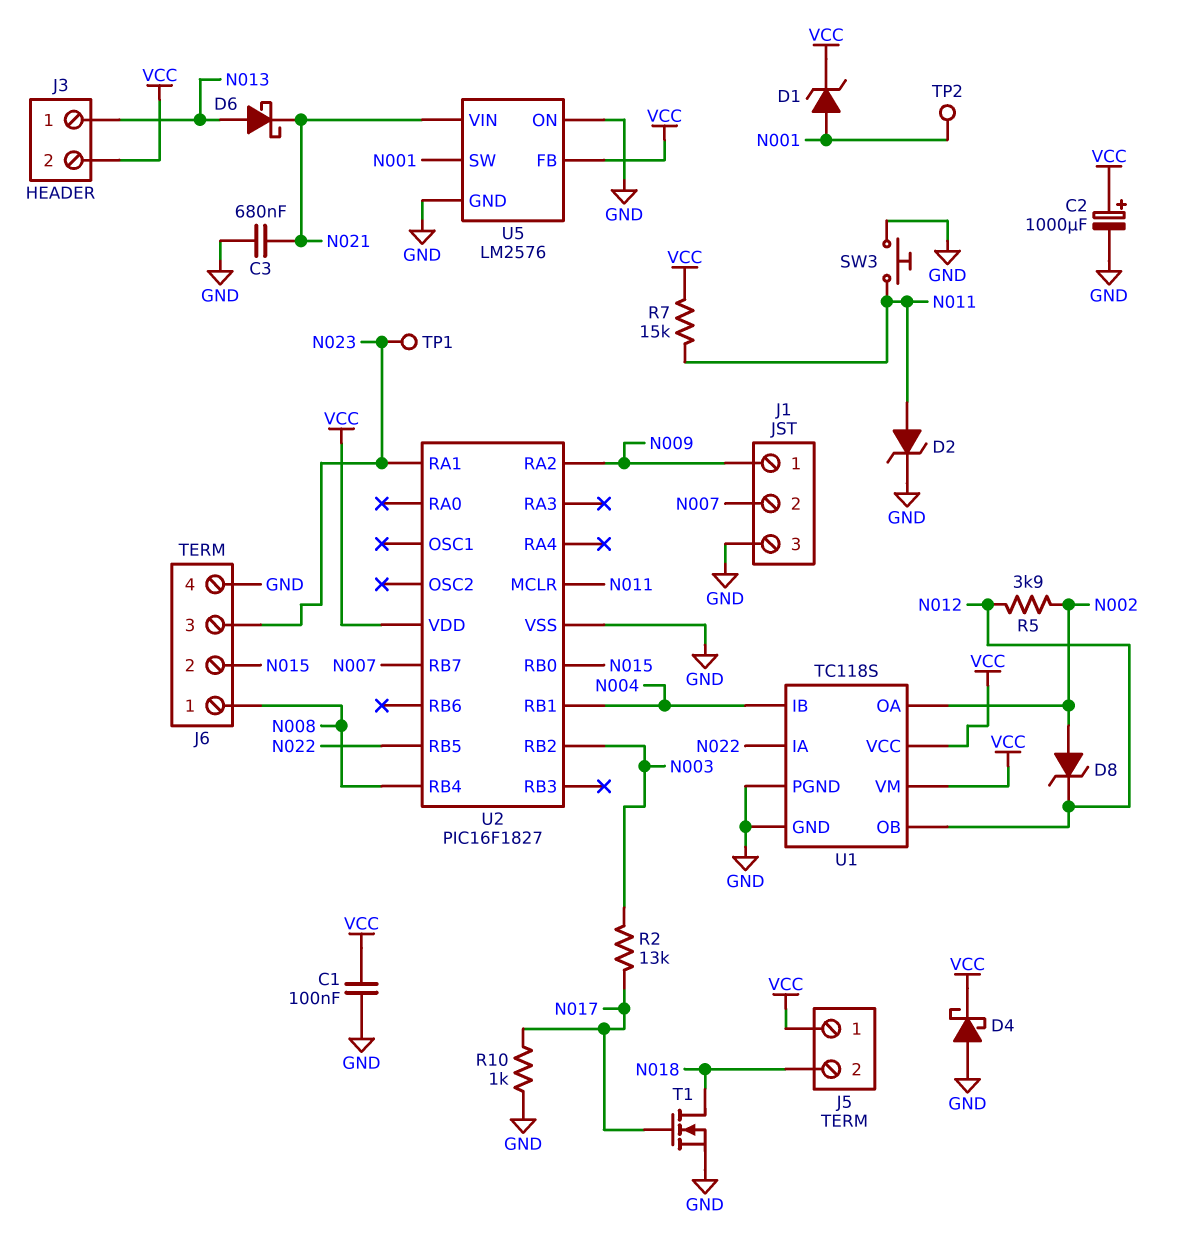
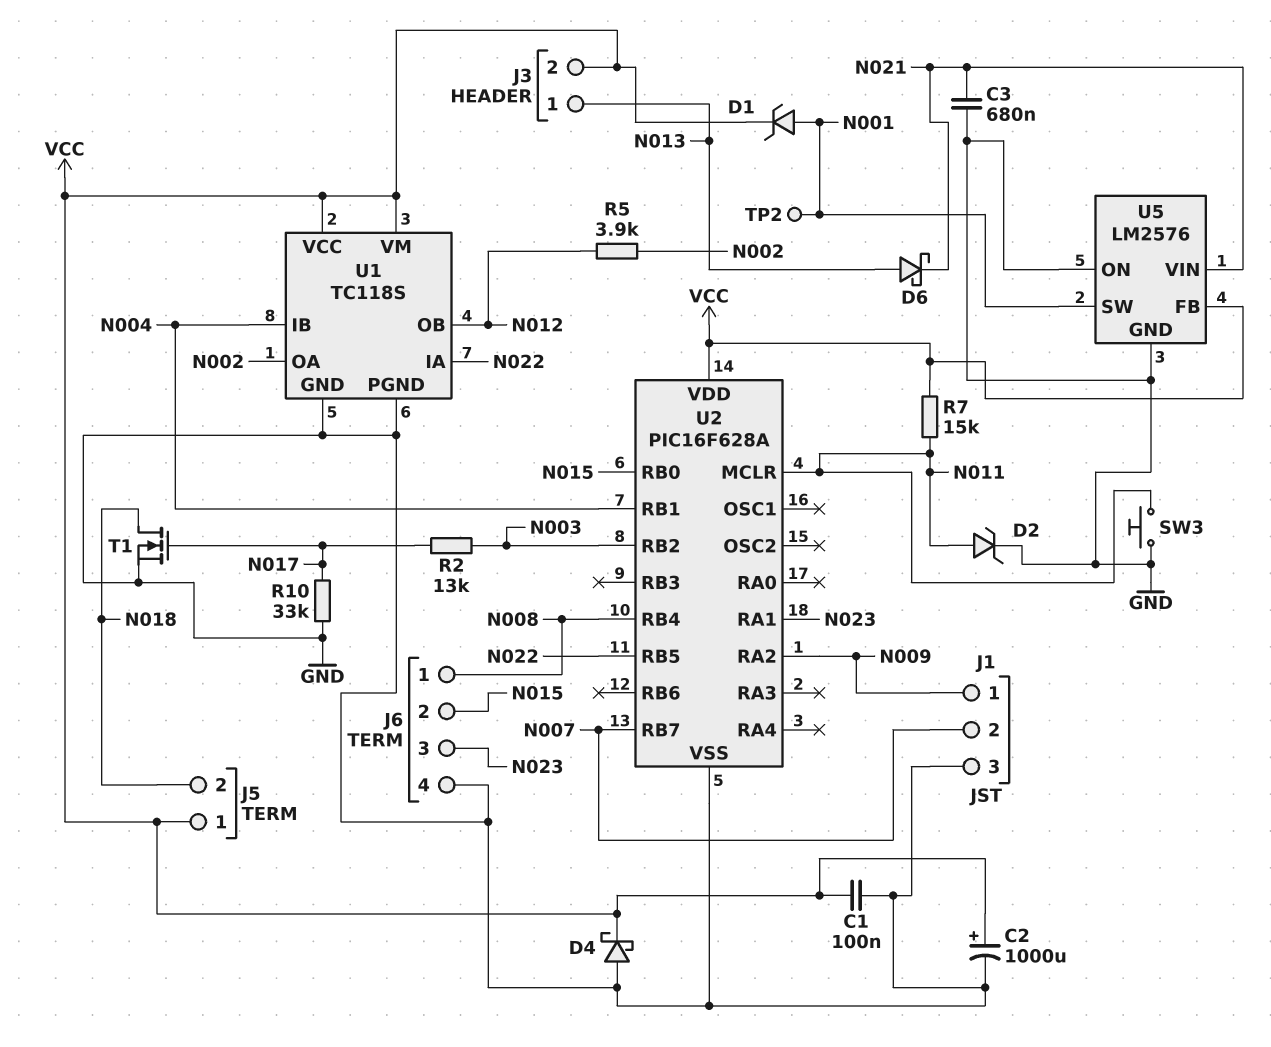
D8: zener (A N002, K N012) -> none
R10: 1k (GND, N017) -> 33k (GND, N017)
TP1: test point (N023) -> none
U2: PIC16F1827 -> PIC16F628A

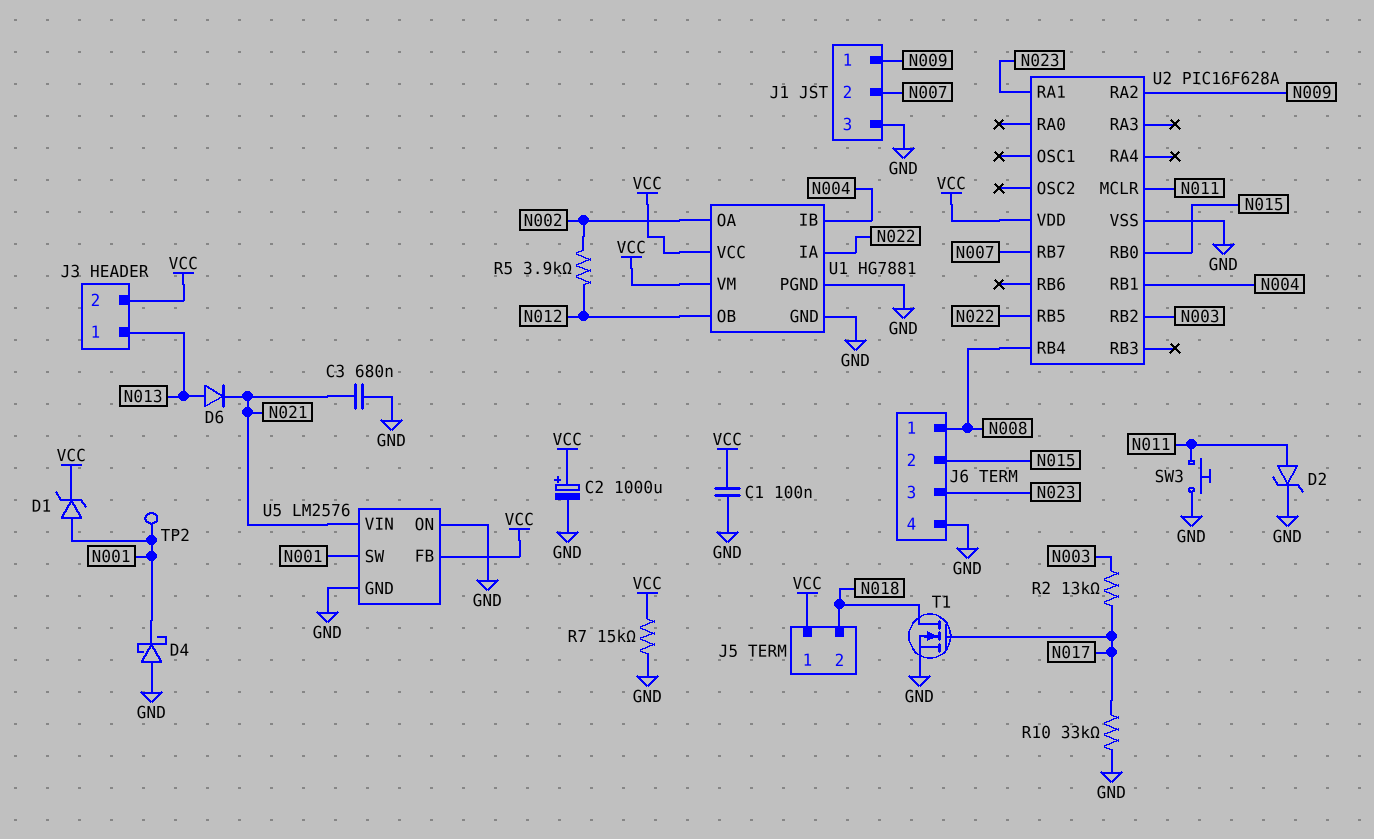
D4: schottky (A GND, K VCC) -> schottky (A GND, K N001)
D6: schottky (A N013, K N021) -> diode (A N013, K N021)
R7: 15k (N011, VCC) -> 15k (GND, VCC)
U1: TC118S -> HG7881

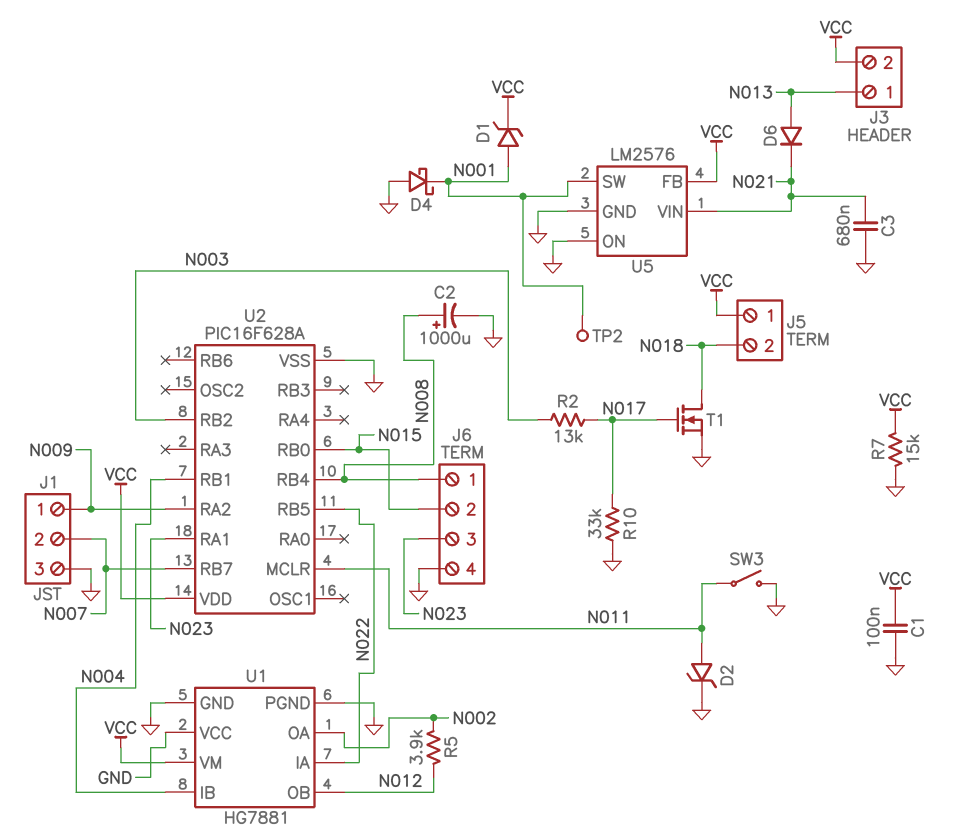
C2: 1000uF (plus VCC, minus GND) -> 1000uF (plus N008, minus GND)
SW3: button (GND, N011) -> switch (GND, N011)
U1 pin VCC: VCC -> GND

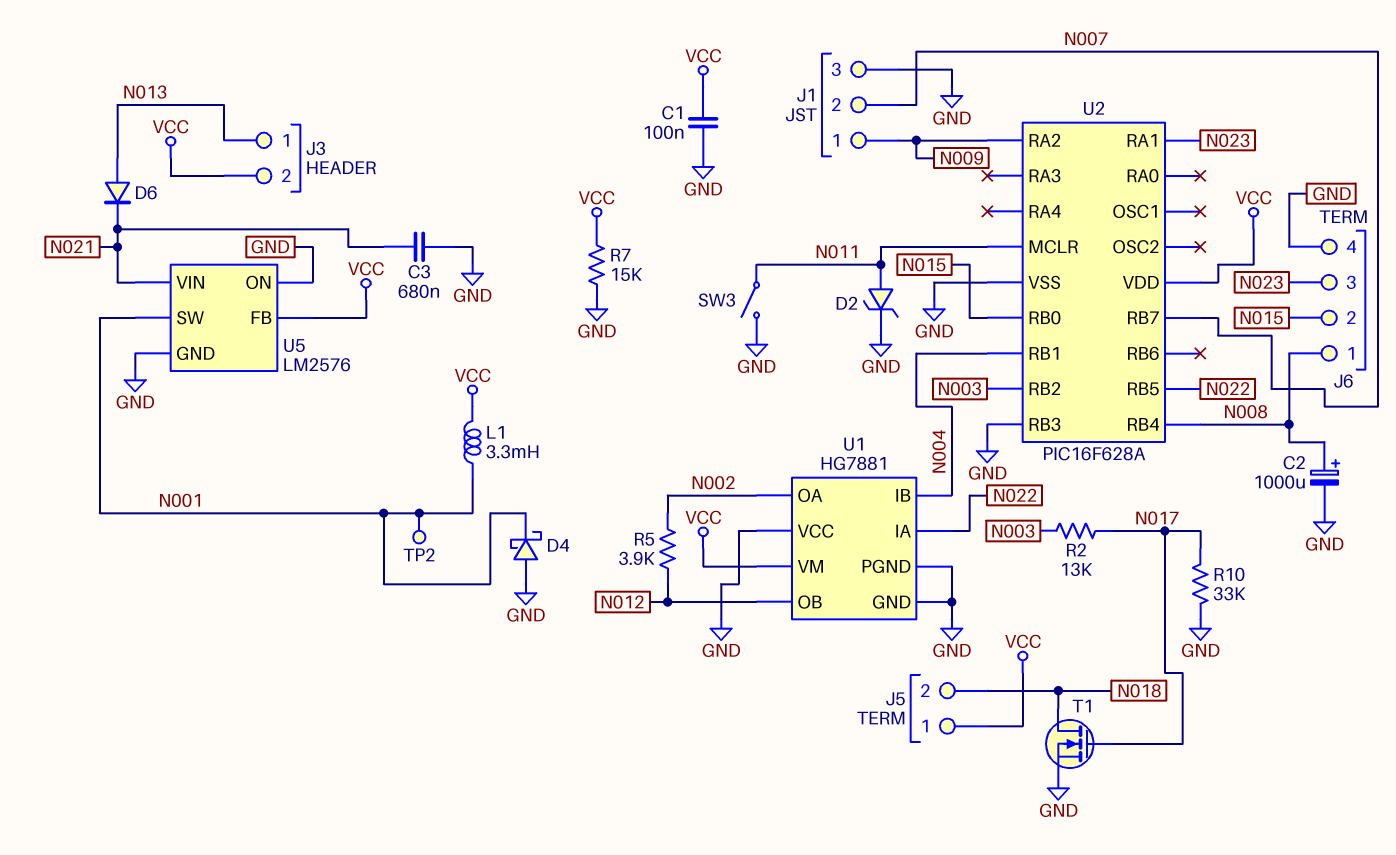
D1: zener (A N001, K VCC) -> none
L1: none -> 3.3mH (N001, VCC)
U2 pin RB3: none -> GND

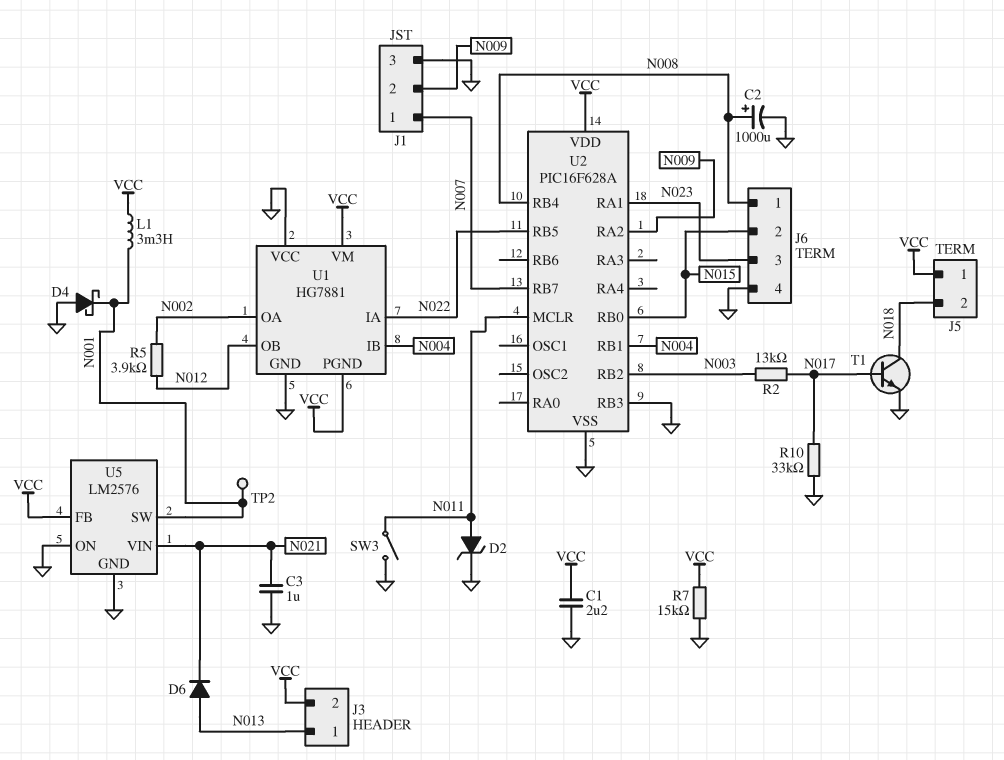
C1: 100nF (GND, VCC) -> 2.2uF (GND, VCC)
C3: 680nF (GND, N021) -> 1uF (GND, N021)
J1 pin 1: N009 -> N007
J1 pin 2: N007 -> N009
T1: NMOS (G N017, D N018, S GND) -> NPN (B N017, C N018, E GND)
U1 pin PGND: GND -> VCC

